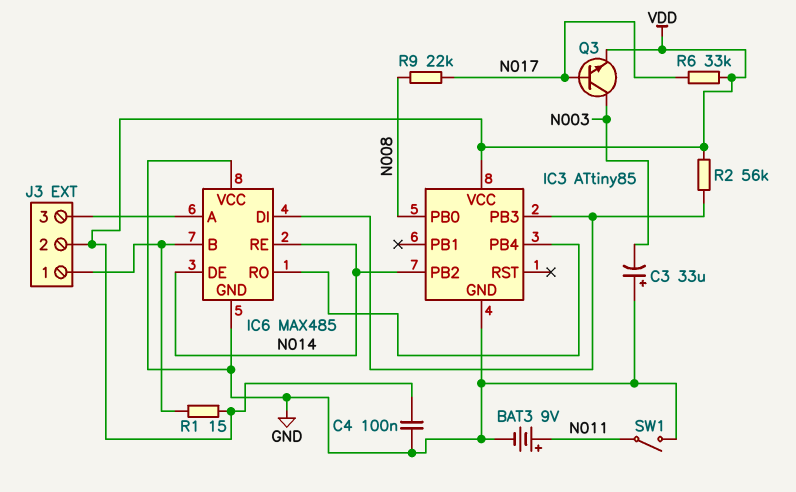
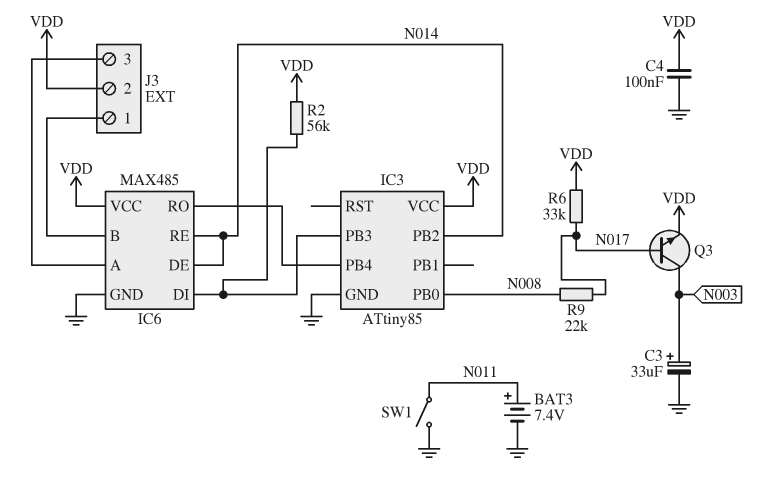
BAT3: 9V (plus N011, minus GND) -> 7.4V (plus N011, minus GND)
C3: 33uF (plus GND, minus N003) -> 33uF (plus N003, minus GND)
IC6 pin VCC: GND -> VDD
R1: 15 (IC6/B, VDD) -> none

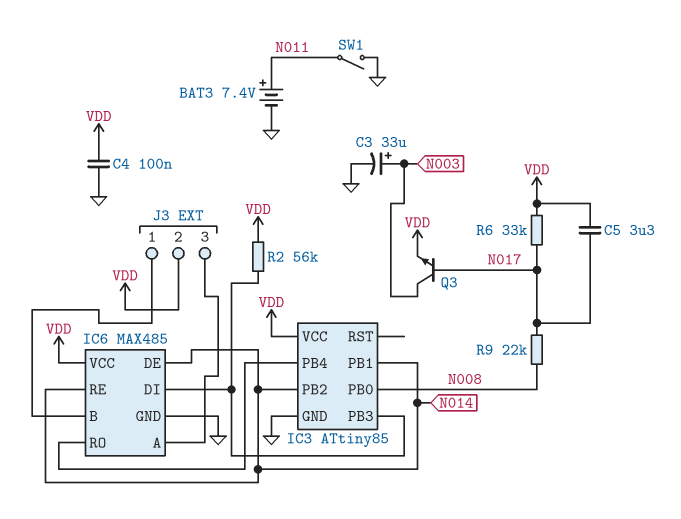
C5: none -> 3.3uF (N017, VDD)
IC3 pin PB1: none -> N014

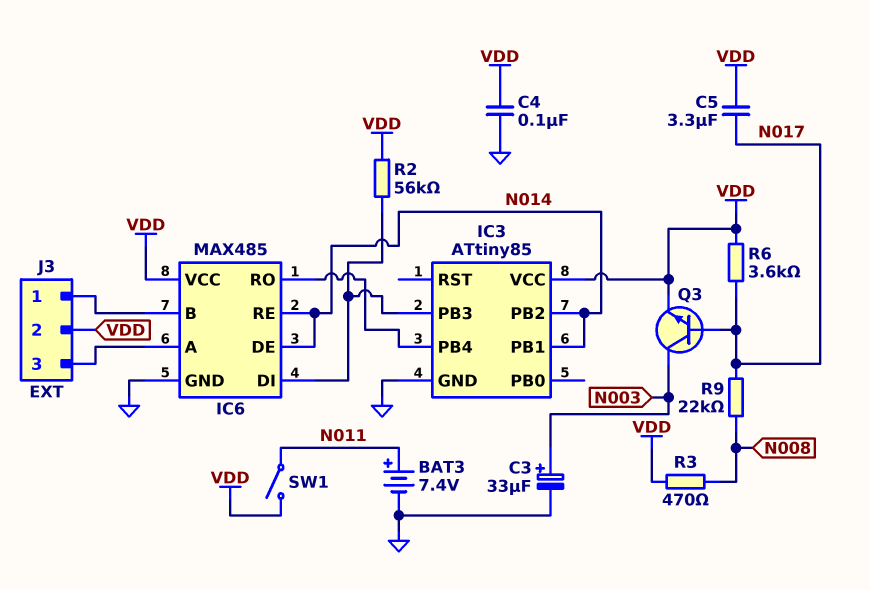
IC3 pin PB0: N008 -> none
R3: none -> 470 (N008, VDD)
R6: 33k (N017, VDD) -> 3.6k (N017, VDD)
SW1: switch (GND, N011) -> switch (N011, VDD)

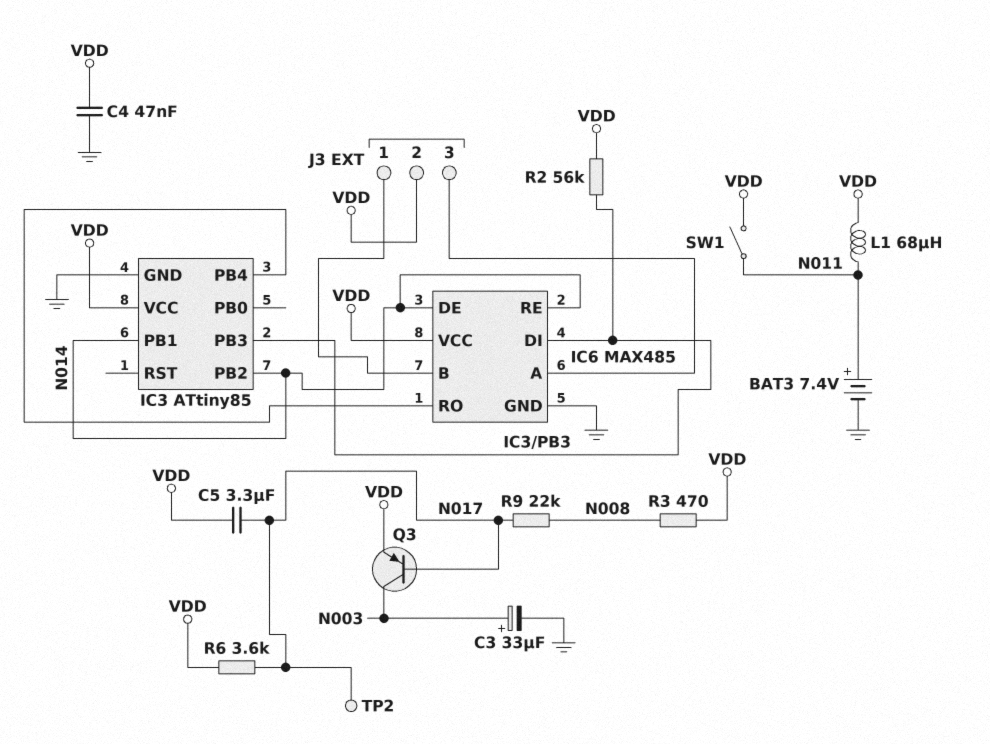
C4: 100nF (GND, VDD) -> 47nF (GND, VDD)
L1: none -> 68uH (N011, VDD)
Q3: NPN (B N017, C N003, E VDD) -> PNP (B N017, C N003, E VDD)
TP2: none -> test point (N017)

